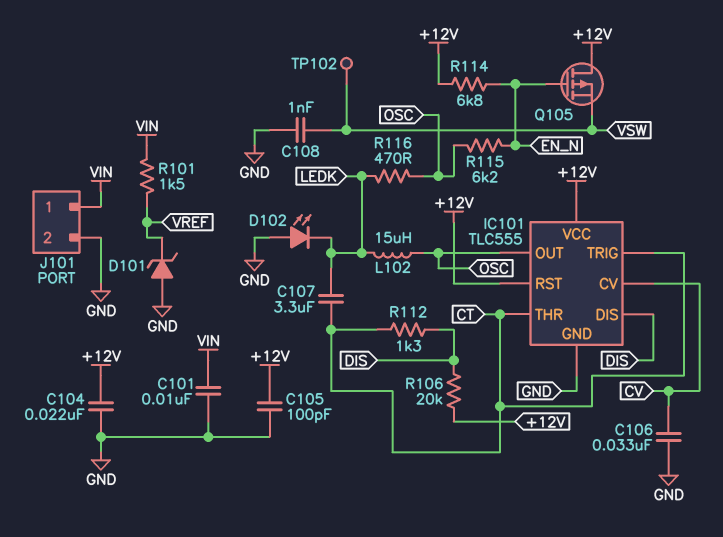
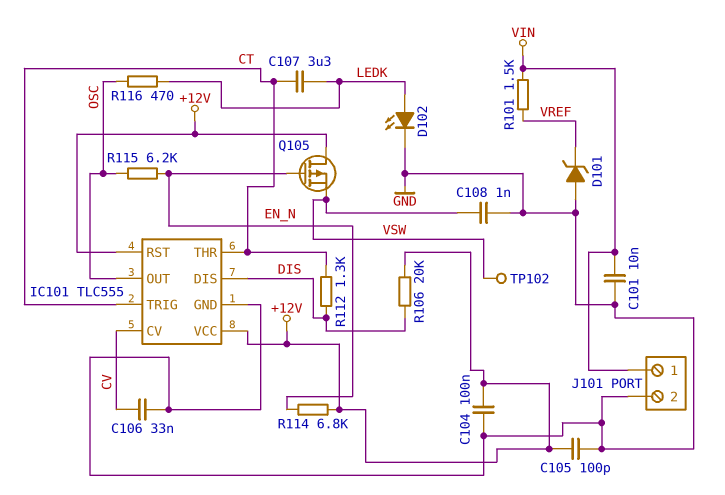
C104: 22nF (+12V, GND) -> 100nF (+12V, GND)
D102: LED (A GND, K LEDK) -> LED (A LEDK, K GND)
L102: 15uH (LEDK, OSC) -> none

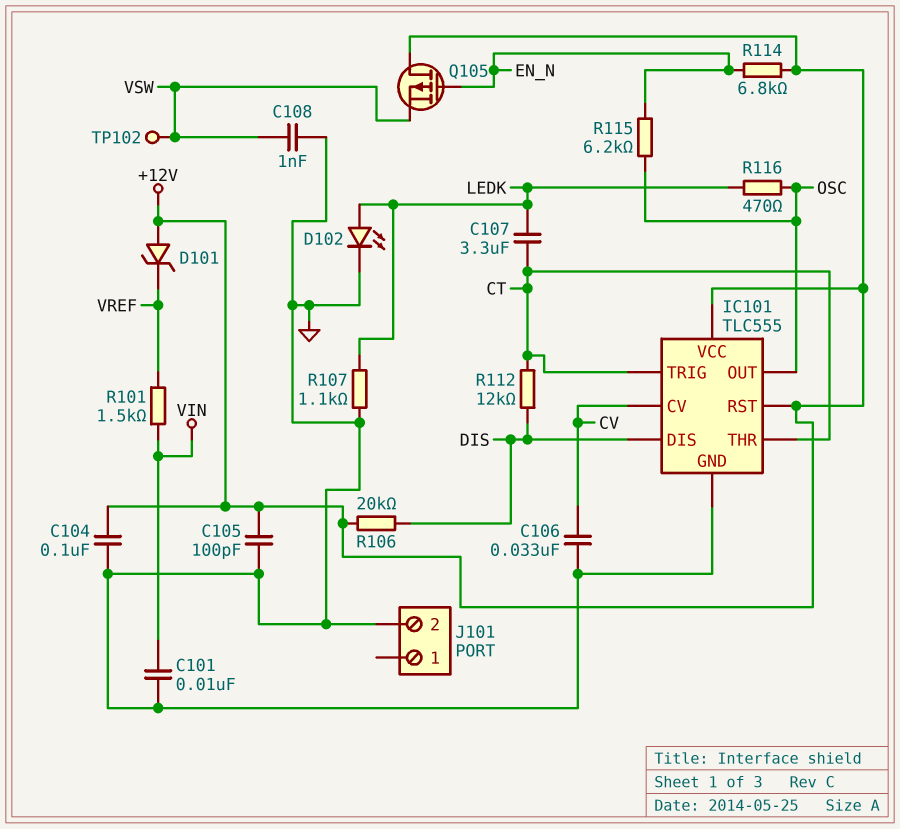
D101: zener (A GND, K VREF) -> zener (A +12V, K VREF)
J101 pin 1: VIN -> none
R107: none -> 1.1k (GND, LEDK)
R112: 1.3k (CT, DIS) -> 12k (CT, DIS)

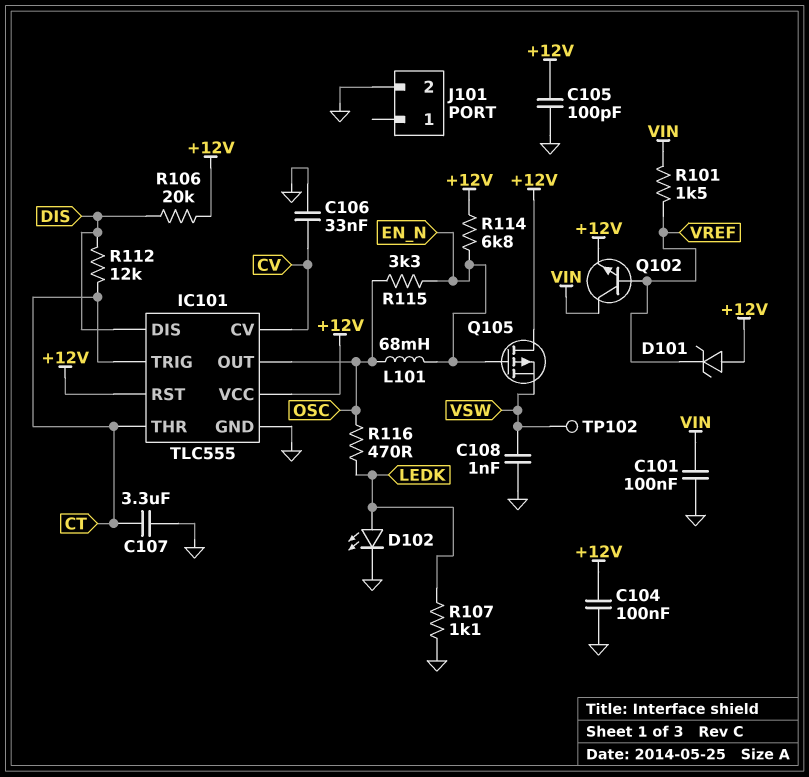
C101: 10nF (GND, VIN) -> 100nF (GND, VIN)
C107: 3.3uF (CT, LEDK) -> 3.3uF (CT, GND)
L101: none -> 68mH (EN_N, OSC)
Q102: none -> NPN (B VREF, C VIN, E +12V)
R115: 6.2k (EN_N, OSC) -> 3.3k (EN_N, OSC)

